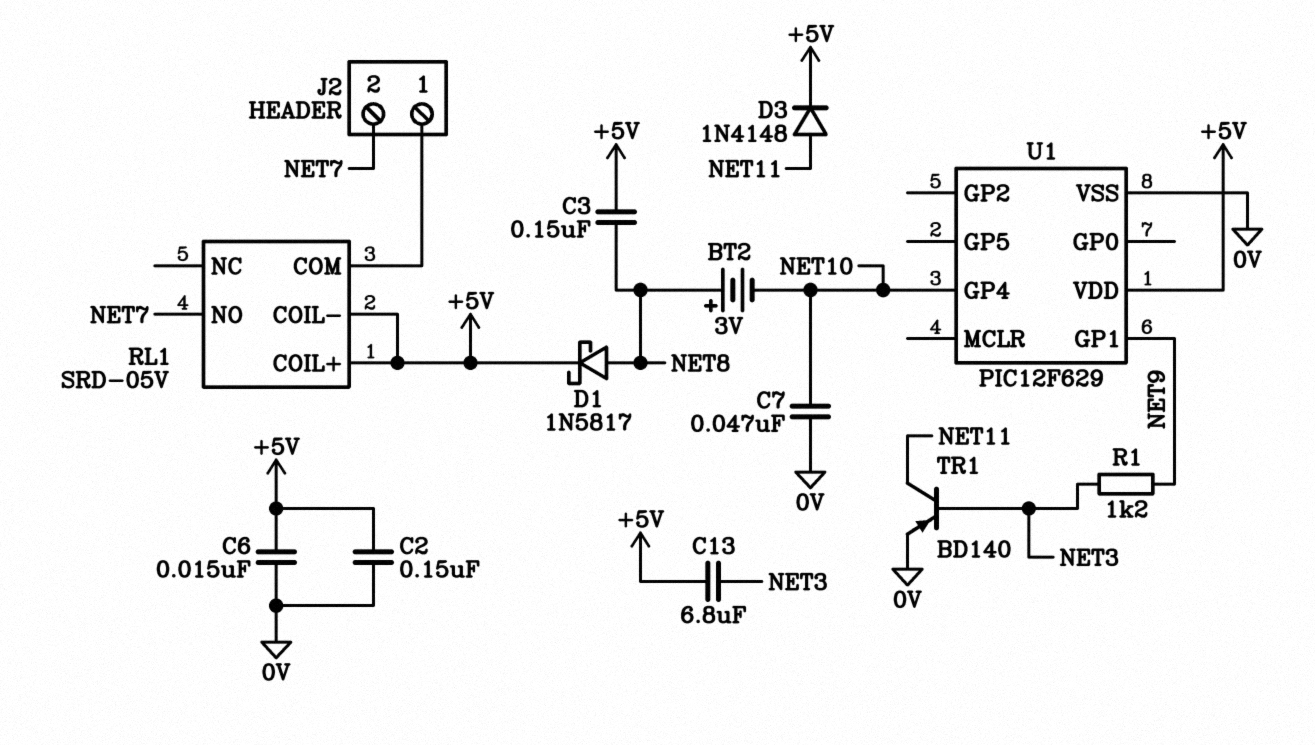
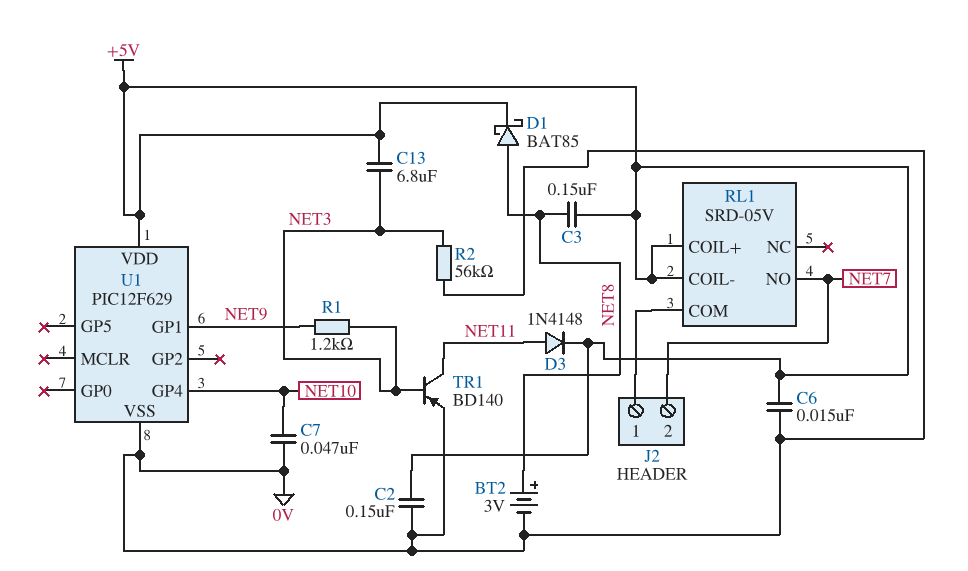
BT2: 3V (plus NET8, minus NET10) -> 3V (plus NET8, minus 0V)
D1: schottky 1N5817 (A NET8, K +5V) -> schottky BAT85 (A NET8, K +5V)
R2: none -> 56k (0V, NET3)

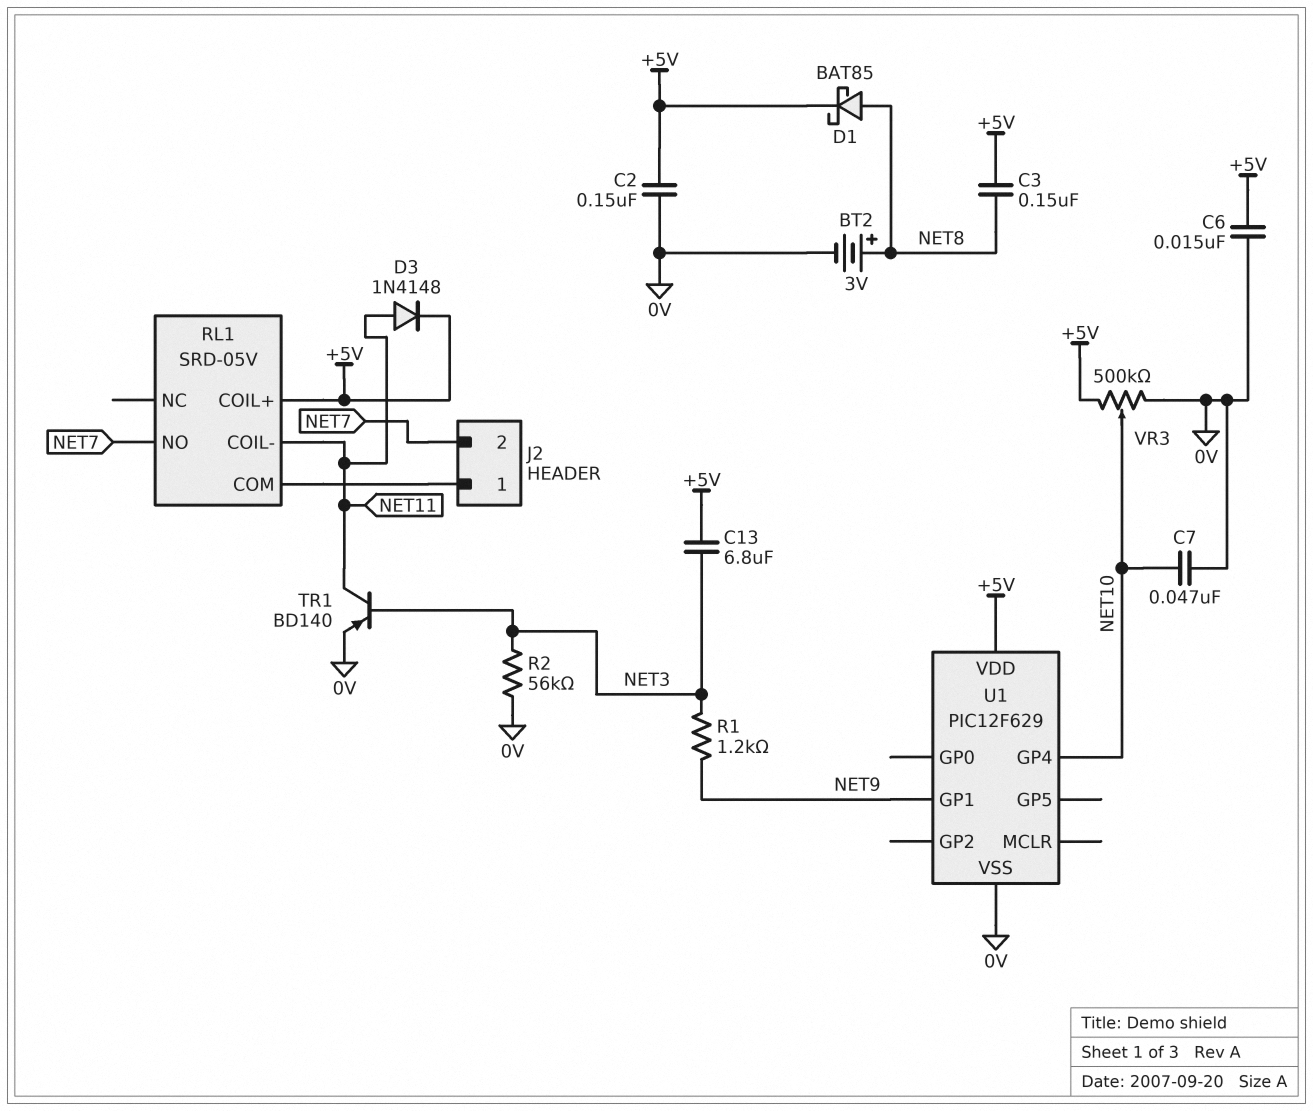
RL1 pin COIL-: +5V -> NET11
VR3: none -> 500k (+5V, 0V, wiper NET10)

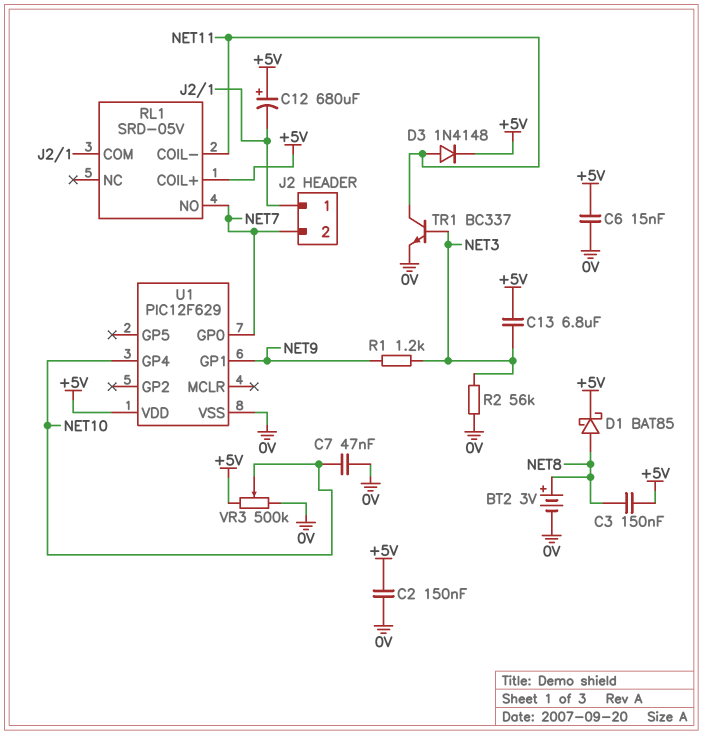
C12: none -> 680uF (plus +5V, minus J2/1)
TR1: PNP BD140 (B NET3, C NET11, E 0V) -> NPN BC337 (B NET3, C NET11, E 0V)
U1 pin GP0: none -> NET7

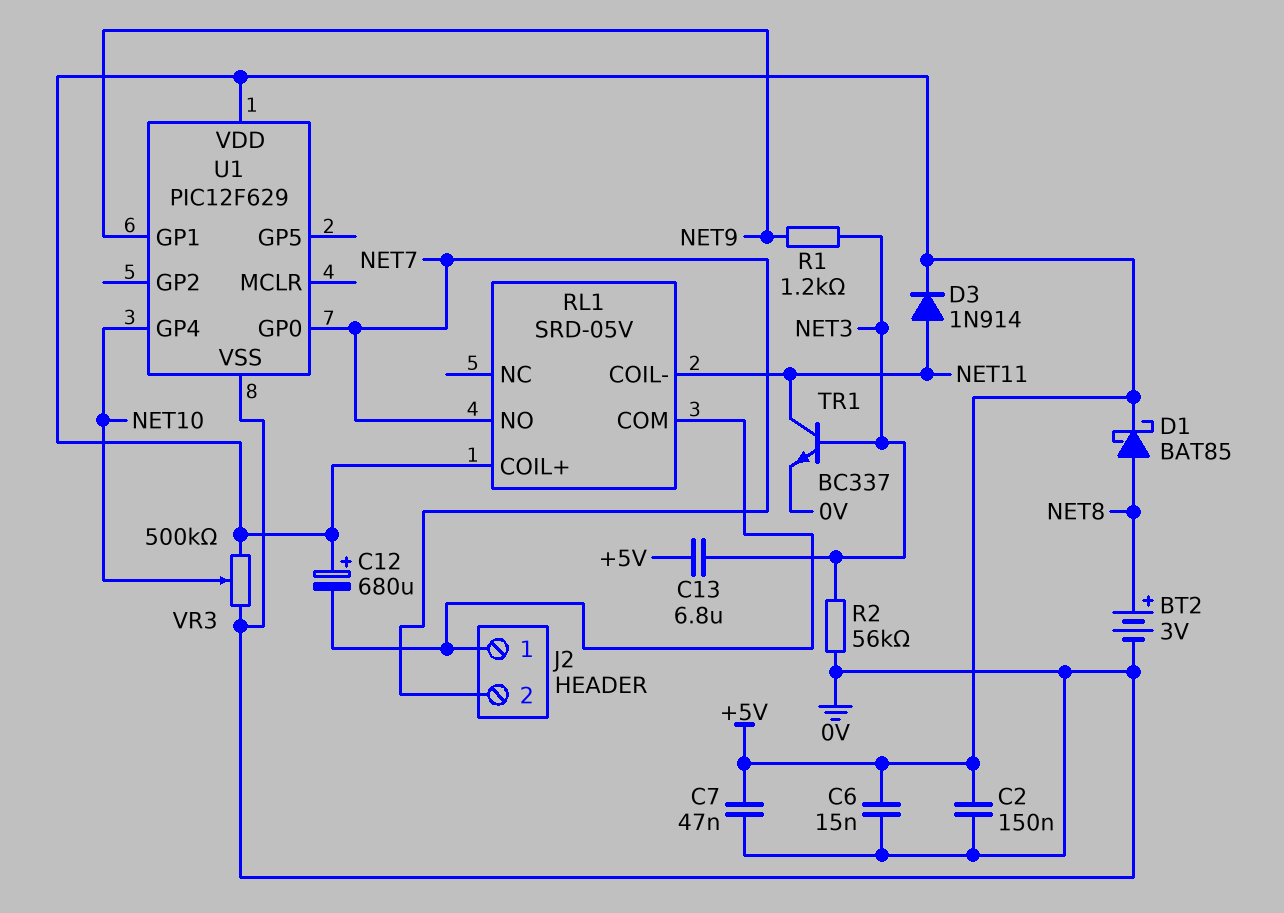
C3: 150nF (+5V, NET8) -> none
C7: 47nF (0V, NET10) -> 47nF (+5V, 0V)
D3: diode 1N4148 (A NET11, K +5V) -> diode 1N914 (A NET11, K +5V)

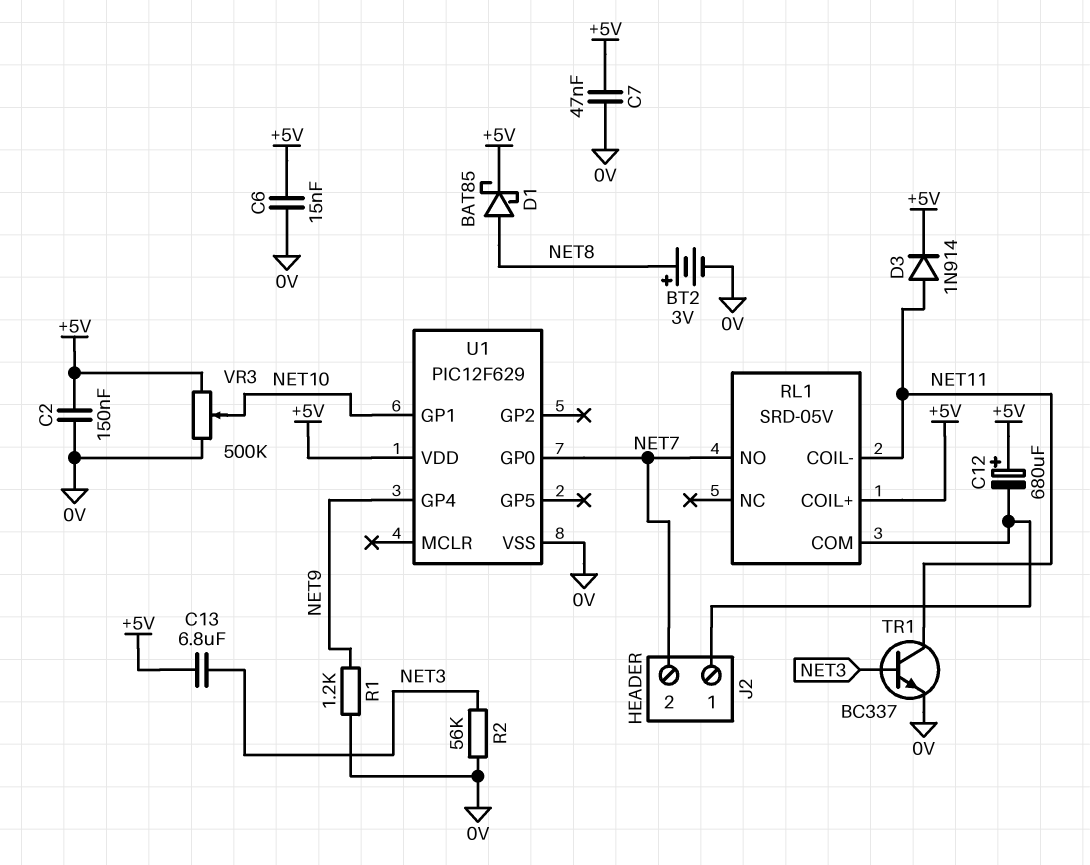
R1: 1.2k (NET3, NET9) -> 1.2k (0V, NET9)
U1 pin GP1: NET9 -> NET10
U1 pin GP4: NET10 -> NET9

